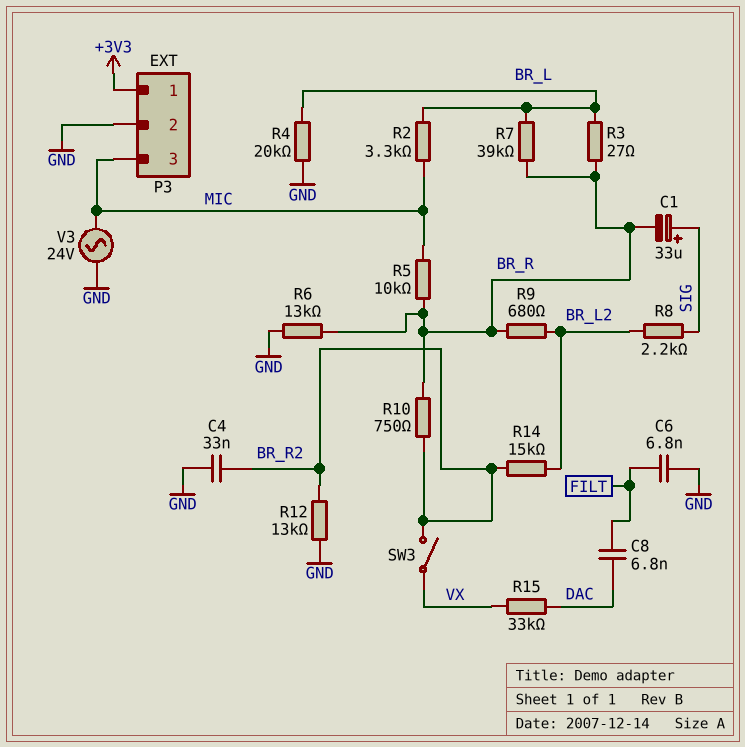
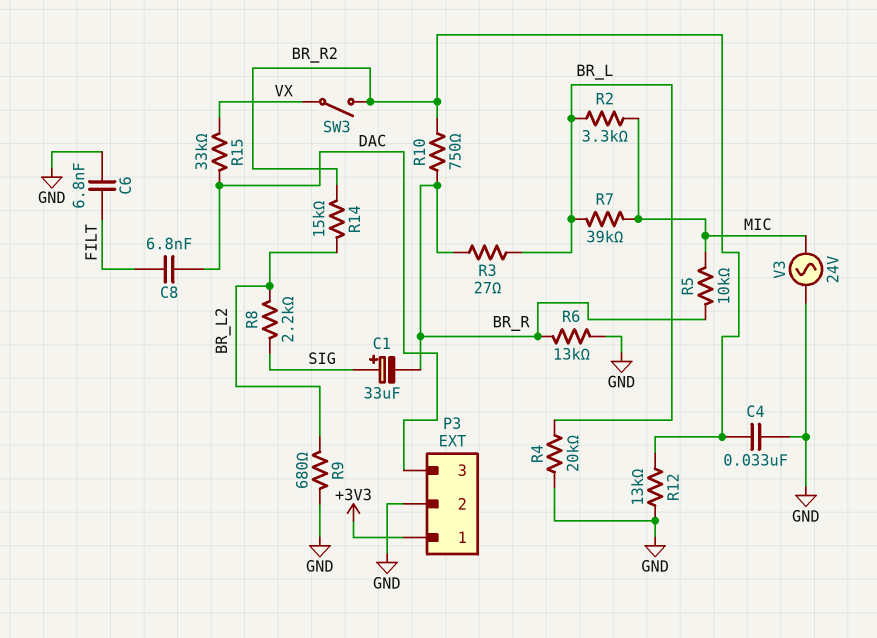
P3 pin 3: MIC -> DAC
R7: 39k (BR_L, BR_R) -> 39k (BR_L, MIC)
R9: 680 (BR_L2, BR_R) -> 680 (BR_L2, GND)

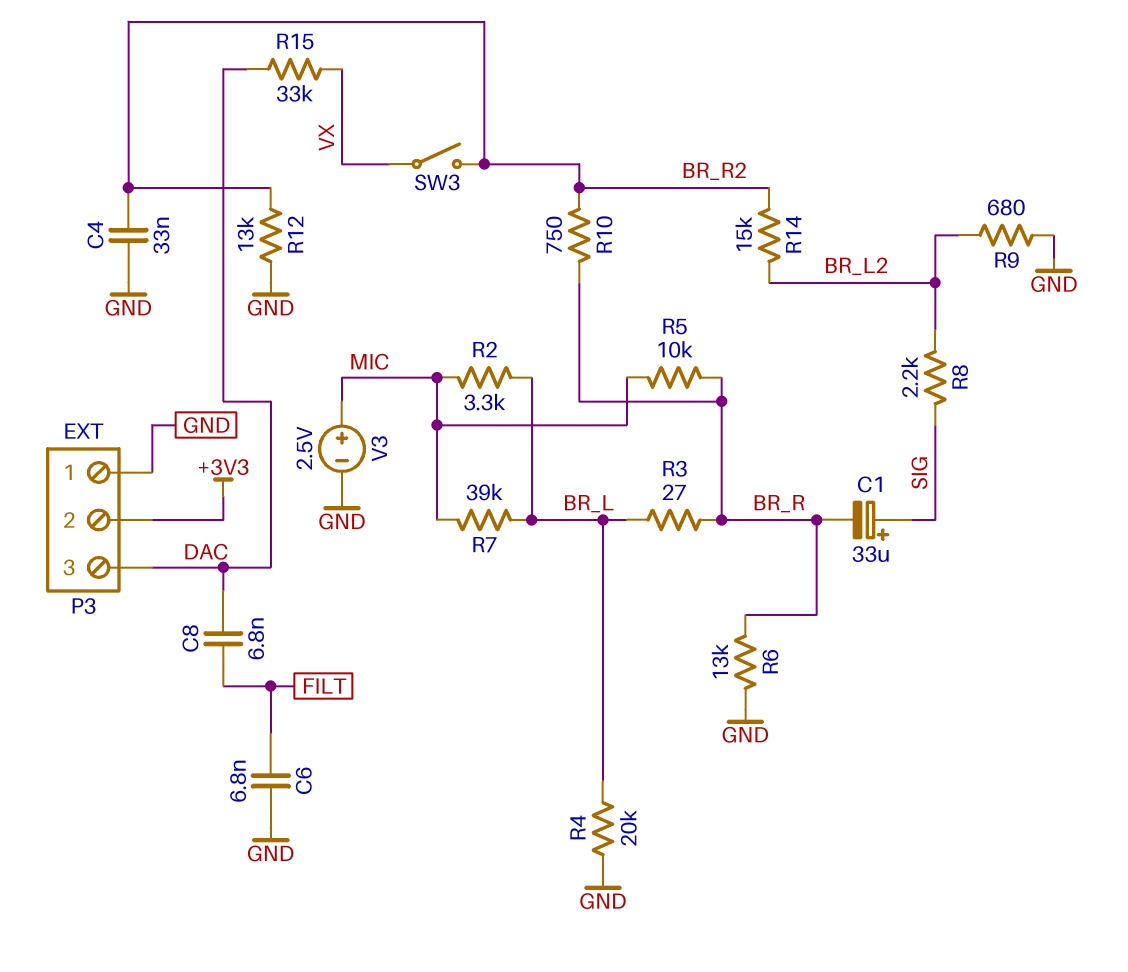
P3 pin 1: +3V3 -> GND
P3 pin 2: GND -> +3V3
V3: AC 24V (GND, MIC) -> 2.5V (plus MIC, minus GND)

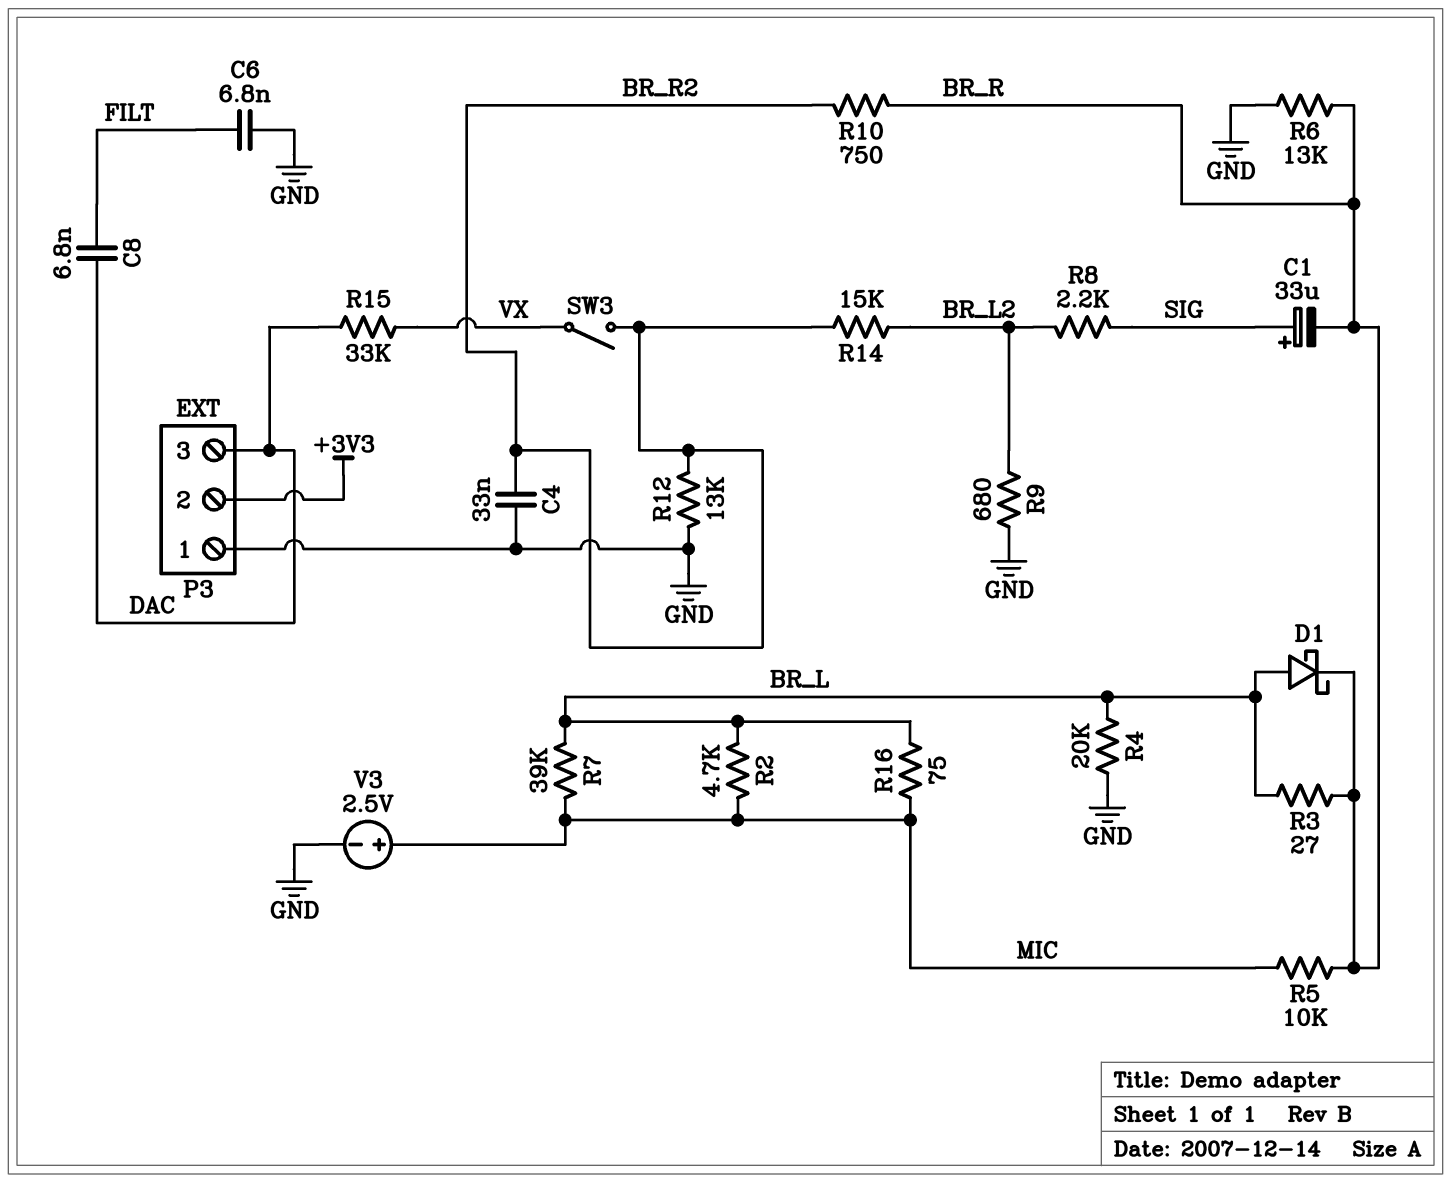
D1: none -> schottky (A BR_L, K BR_R)
R2: 3.3k (BR_L, MIC) -> 4.7k (BR_L, MIC)
R16: none -> 75 (BR_L, MIC)

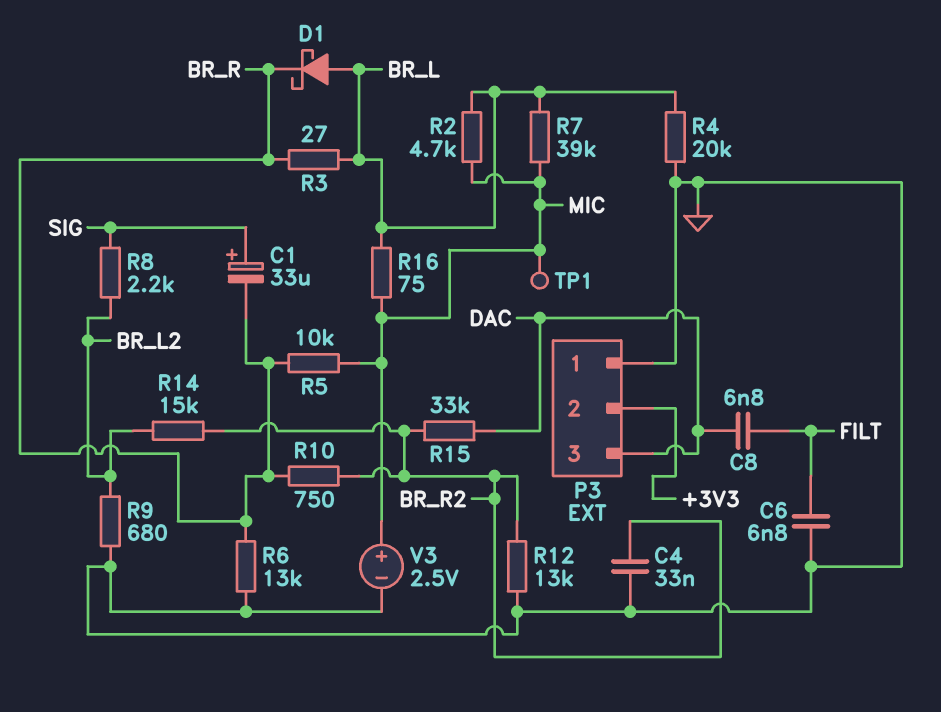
R15: 33k (DAC, VX) -> 33k (BR_R2, DAC)
SW3: switch (BR_R2, VX) -> none
TP1: none -> test point (MIC)

